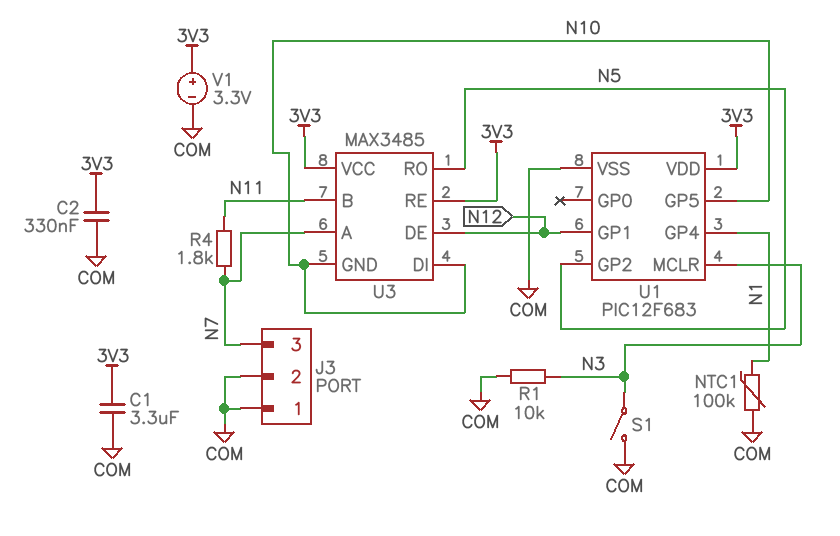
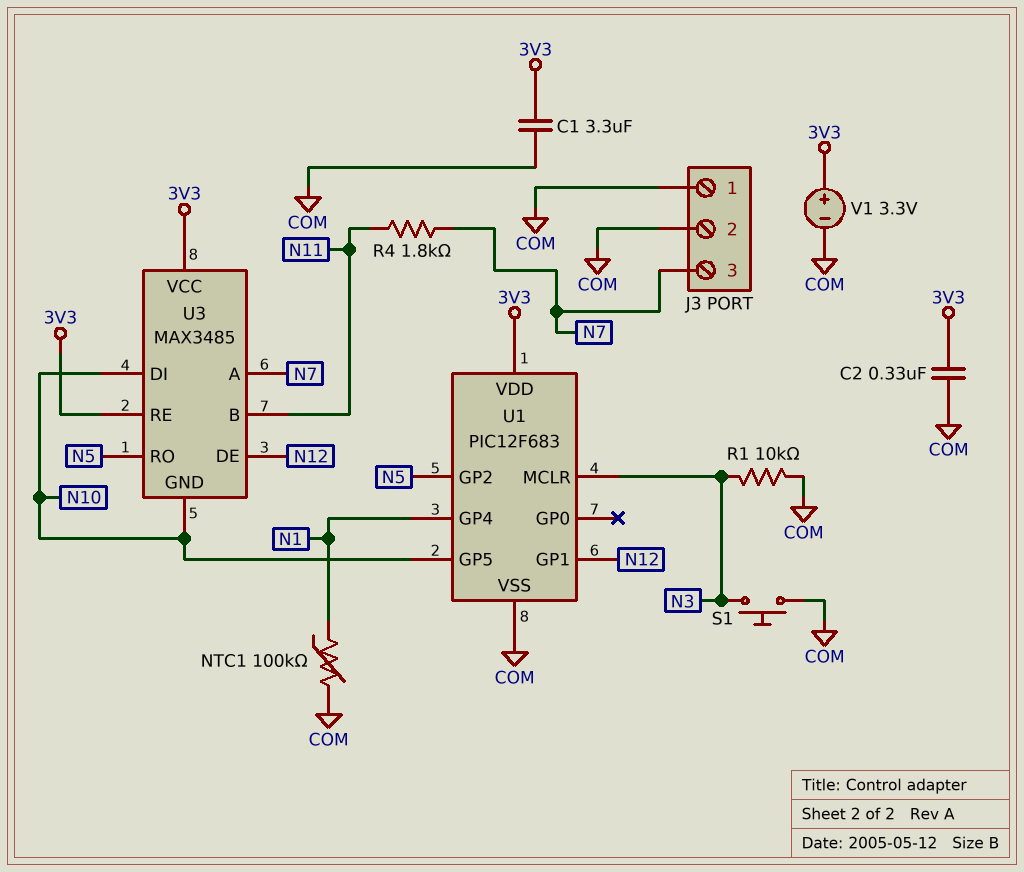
S1: switch (COM, N3) -> button (COM, N3)

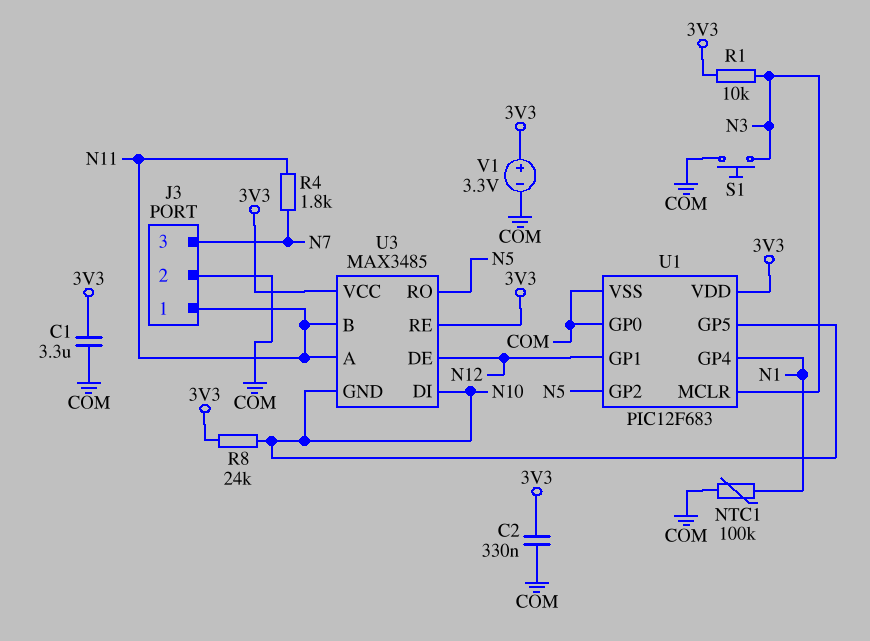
J3 pin 1: COM -> N11
R1: 10k (COM, N3) -> 10k (3V3, N3)
R8: none -> 24k (3V3, N10)
U1 pin GP0: none -> COM
U3 pin A: N7 -> N11

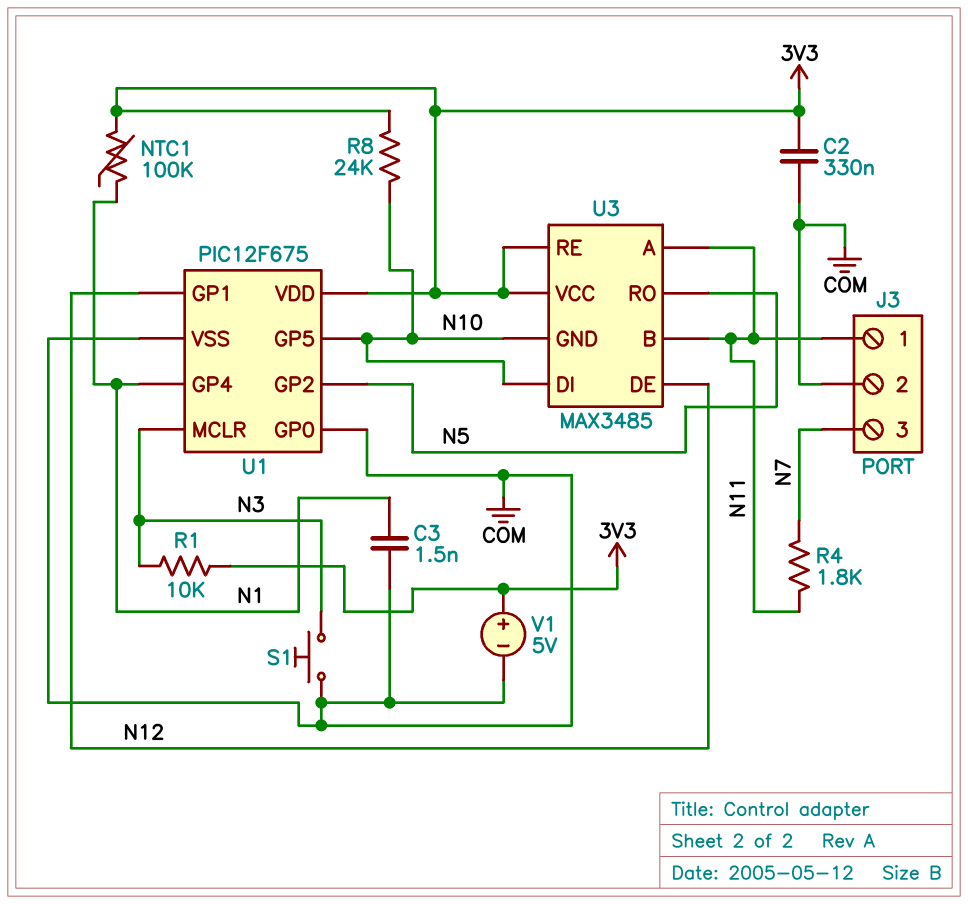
C1: 3.3uF (3V3, COM) -> none
C3: none -> 1.5nF (COM, N1)
NTC1: 100k (COM, N1) -> 100k (3V3, N1)
U1: PIC12F683 -> PIC12F675
V1: 3.3V (plus 3V3, minus COM) -> 5V (plus 3V3, minus COM)

